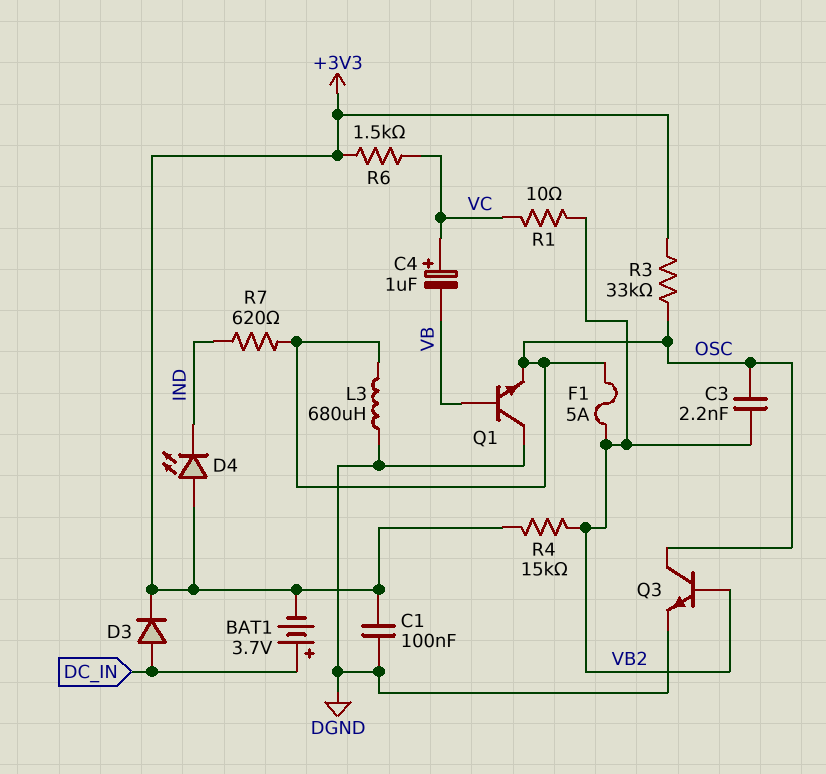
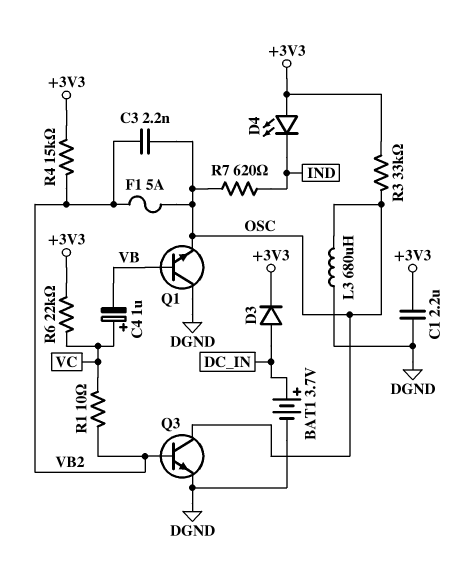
BAT1: 3.7V (plus DC_IN, minus +3V3) -> 3.7V (plus DC_IN, minus DGND)
C1: 100nF (+3V3, DGND) -> 2.2uF (+3V3, DGND)
R6: 1.5k (+3V3, VC) -> 22k (+3V3, VC)

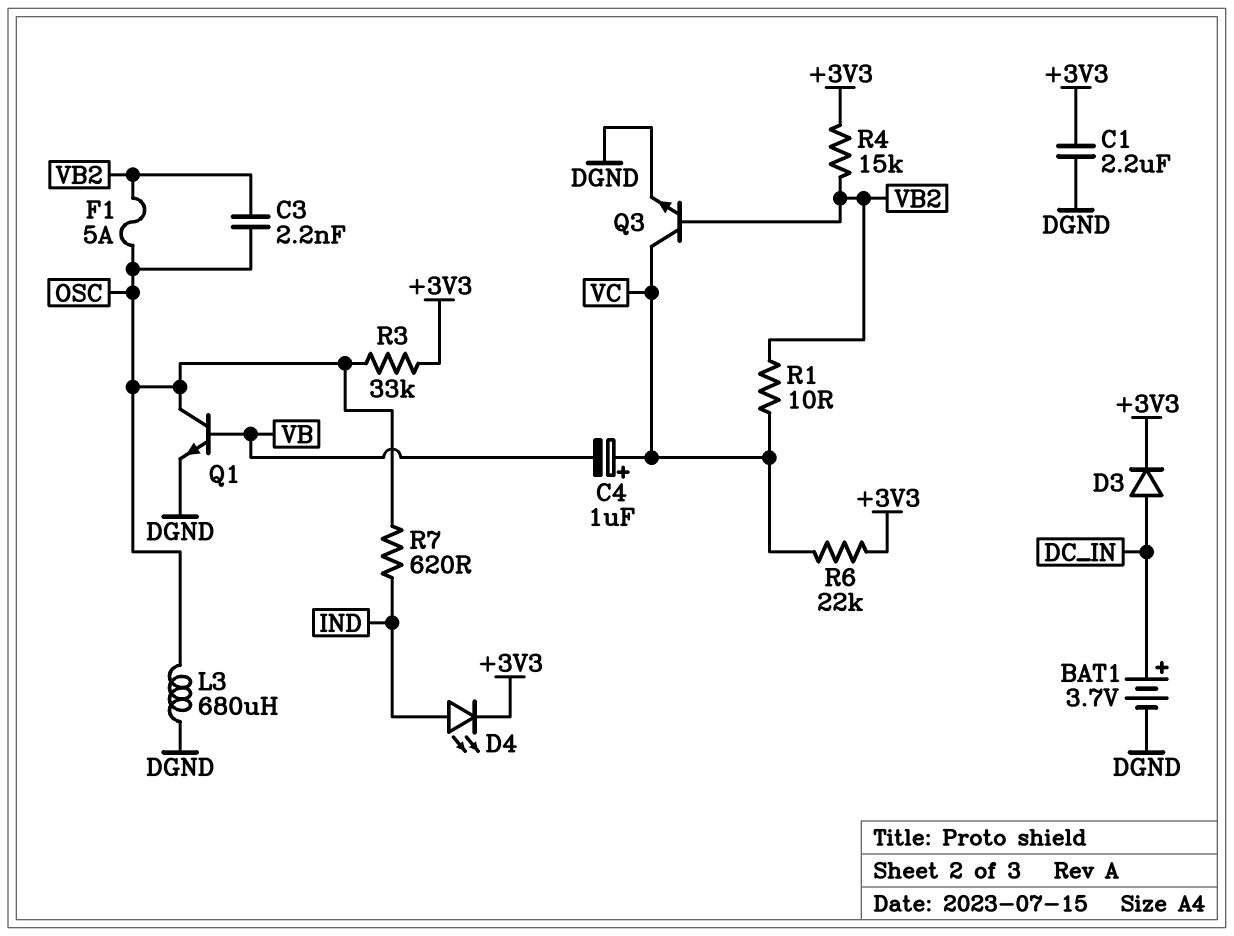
D4: LED (A +3V3, K IND) -> LED (A IND, K +3V3)
Q1: NPN (B VB, C DGND, E OSC) -> NPN (B VB, C OSC, E DGND)
Q3: NPN (B VB2, C OSC, E DGND) -> NPN (B VB2, C VC, E DGND)

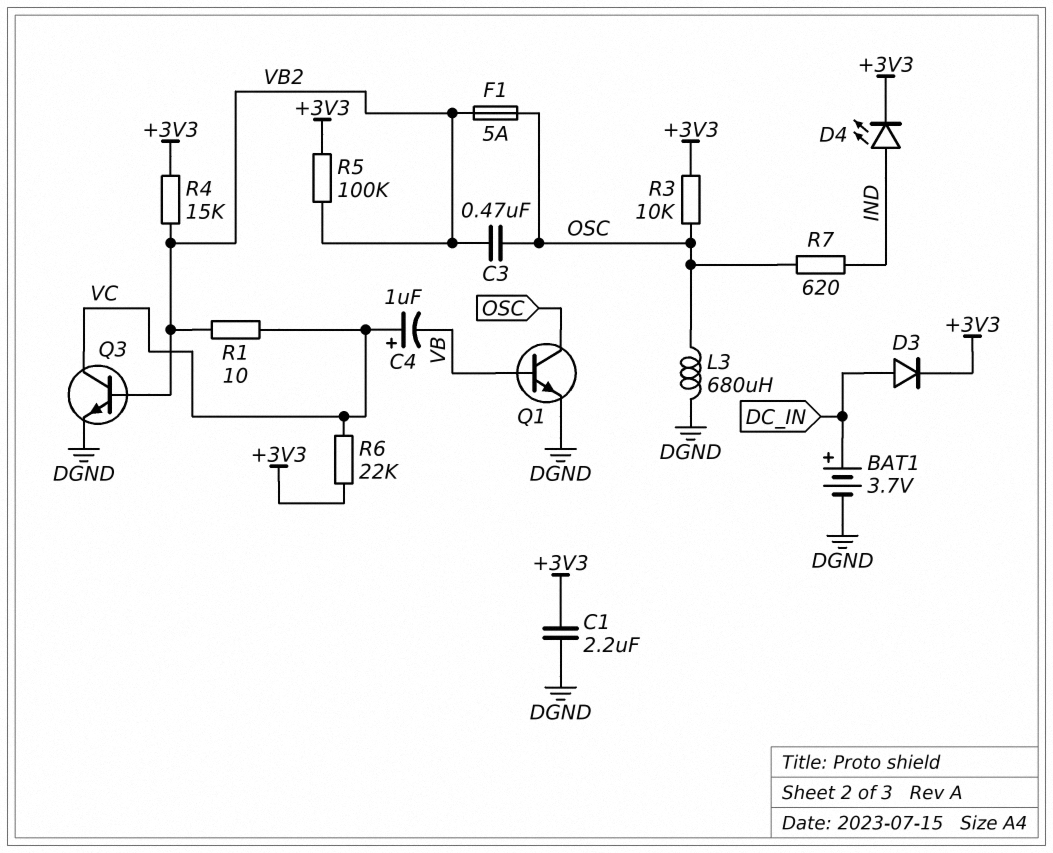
C3: 2.2nF (OSC, VB2) -> 470nF (OSC, VB2)
R3: 33k (+3V3, OSC) -> 10k (+3V3, OSC)
R5: none -> 100k (+3V3, VB2)

